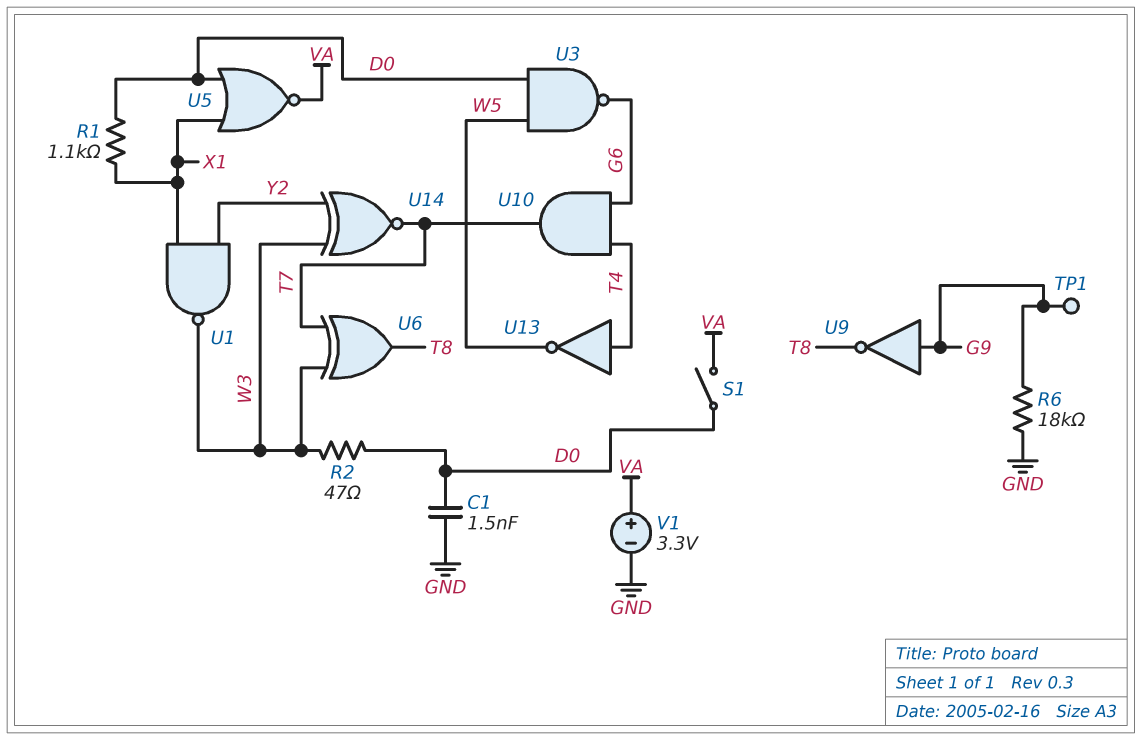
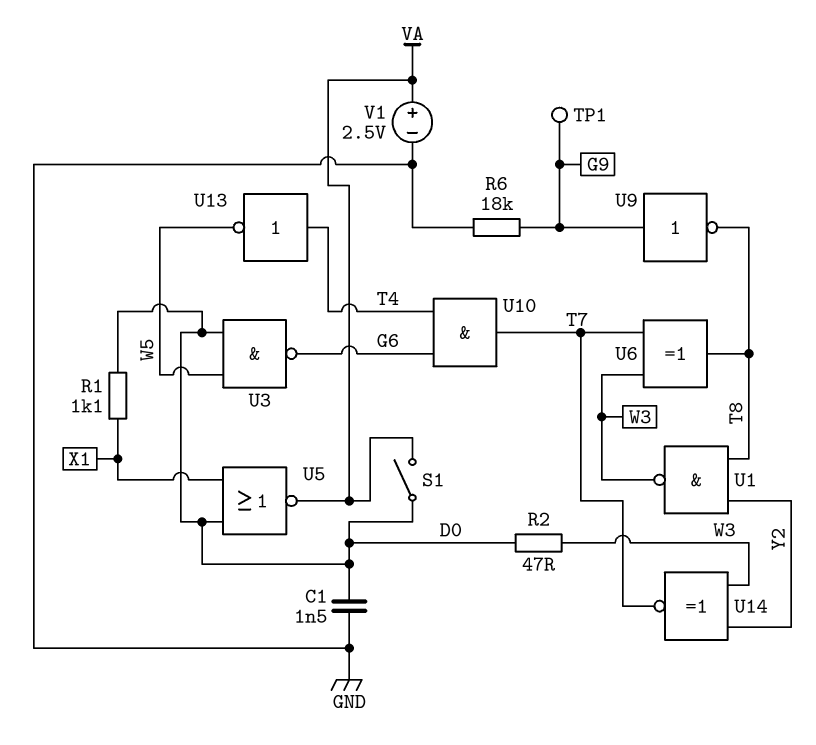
U1: NAND (in X1, in Y2, out W3) -> NAND (in T8, in Y2, out W3)
V1: 3.3V (plus VA, minus GND) -> 2.5V (plus VA, minus GND)

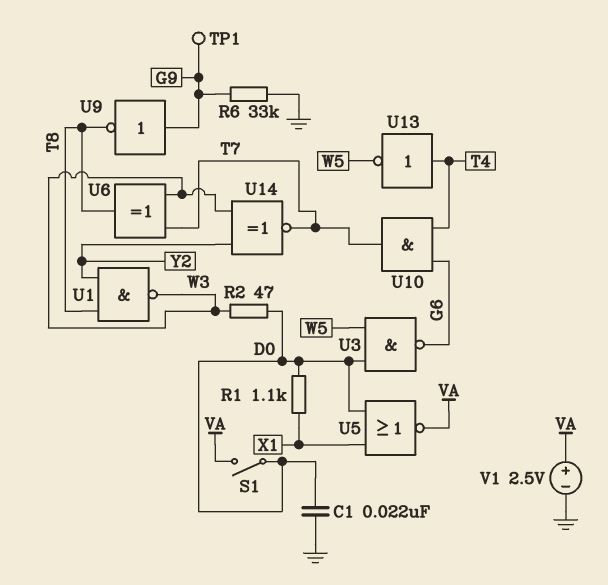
C1: 1.5nF (D0, GND) -> 22nF (D0, GND)
R6: 18k (G9, GND) -> 33k (G9, GND)

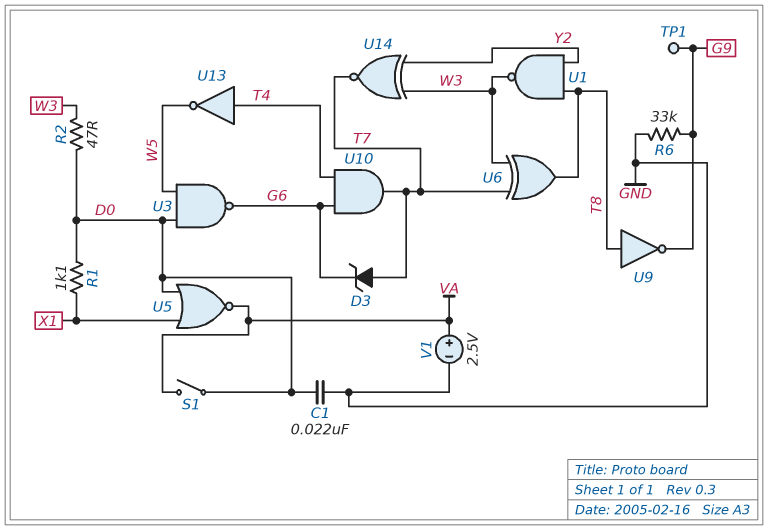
D3: none -> zener (A T7, K G6)
U9: NOT (in G9, out T8) -> NOT (in T8, out G9)

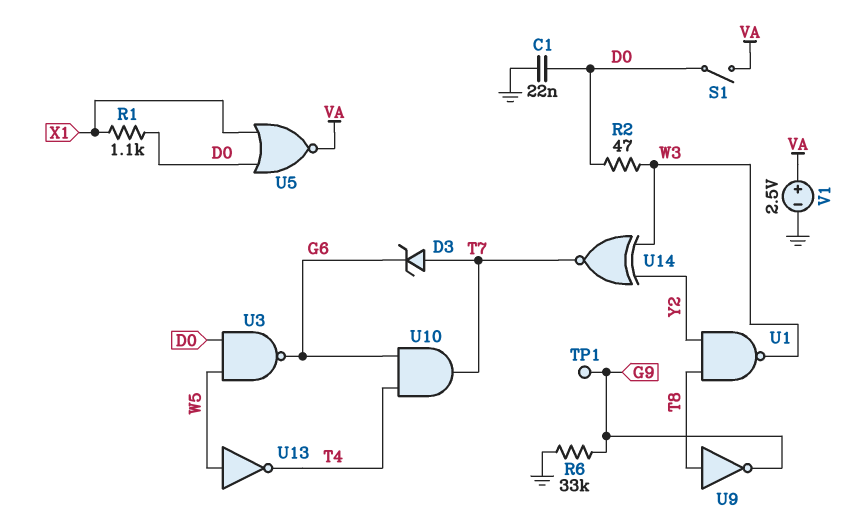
U6: XOR (in T7, in W3, out T8) -> none
U13: NOT (in T4, out W5) -> NOT (in W5, out T4)

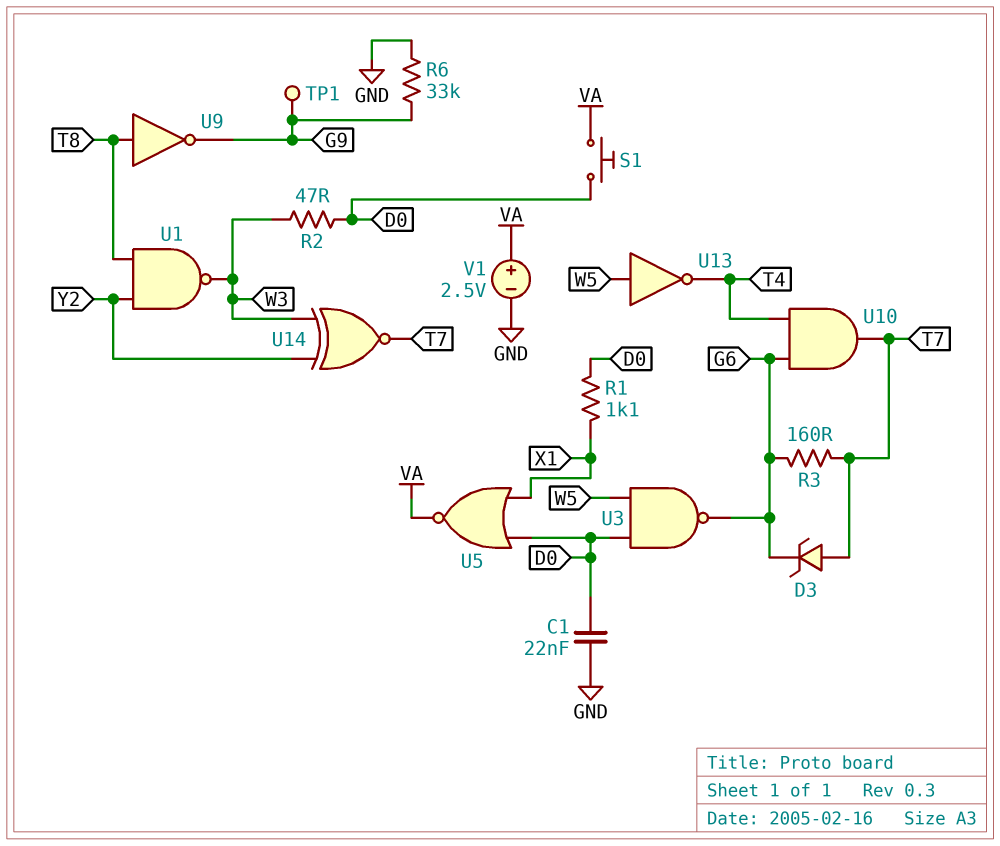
R3: none -> 160 (G6, T7)
S1: switch (D0, VA) -> button (D0, VA)

